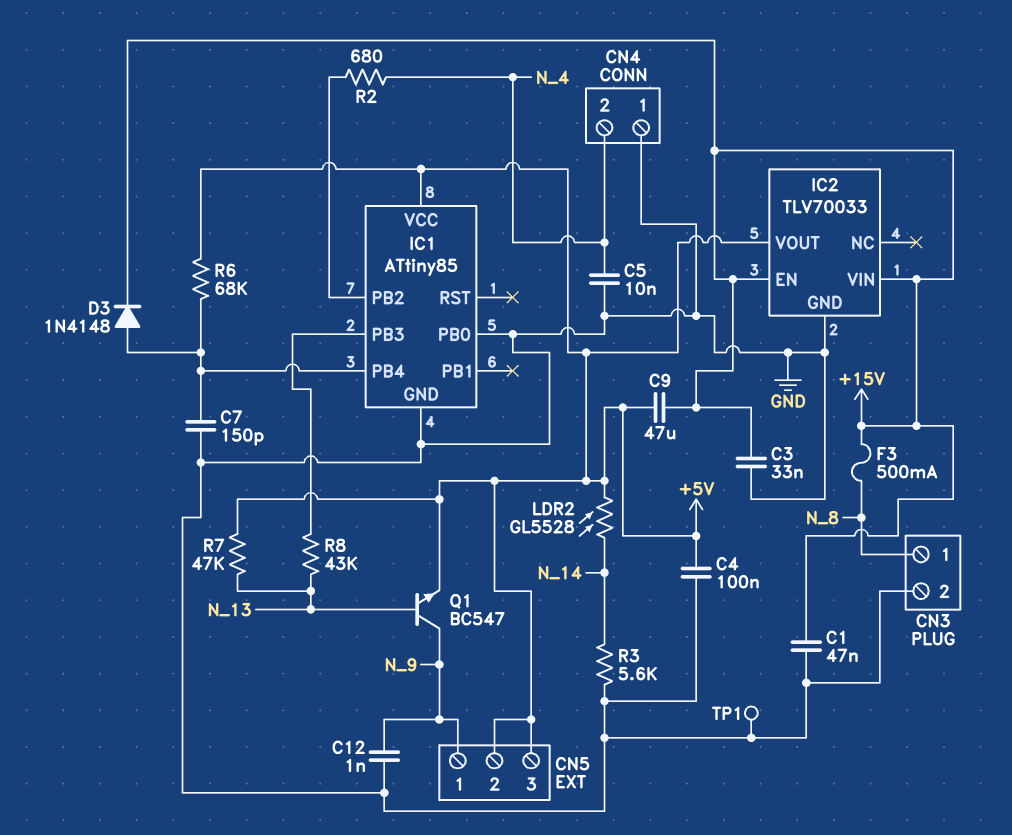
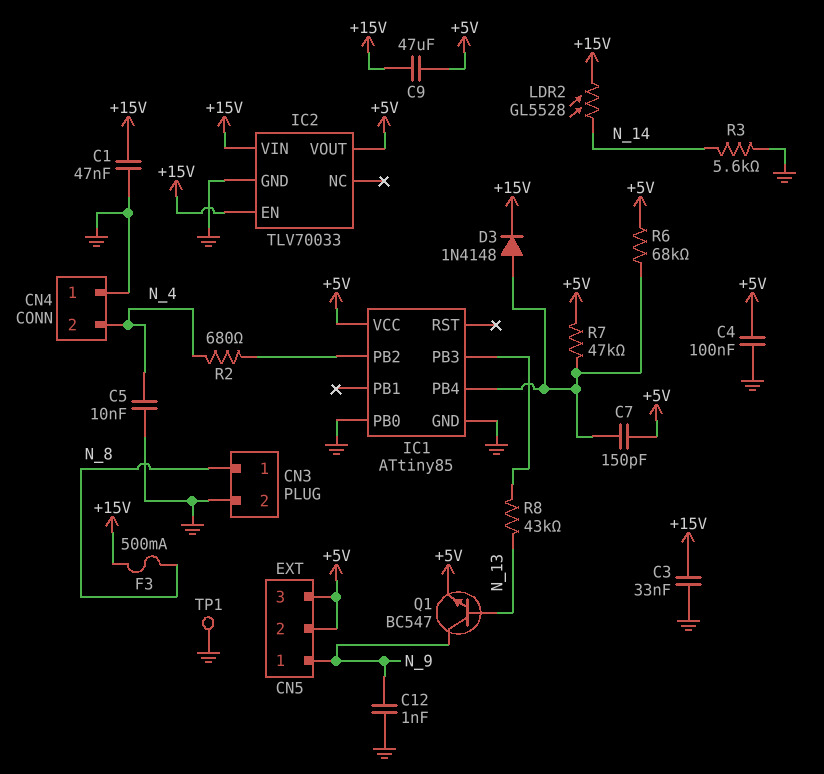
C7: 150pF (GND, IC1/PB4) -> 150pF (+5V, IC1/PB4)
LDR2: GL5528 (+5V, N_14) -> GL5528 (+15V, N_14)
R7: 47k (+5V, N_13) -> 47k (+5V, IC1/PB4)

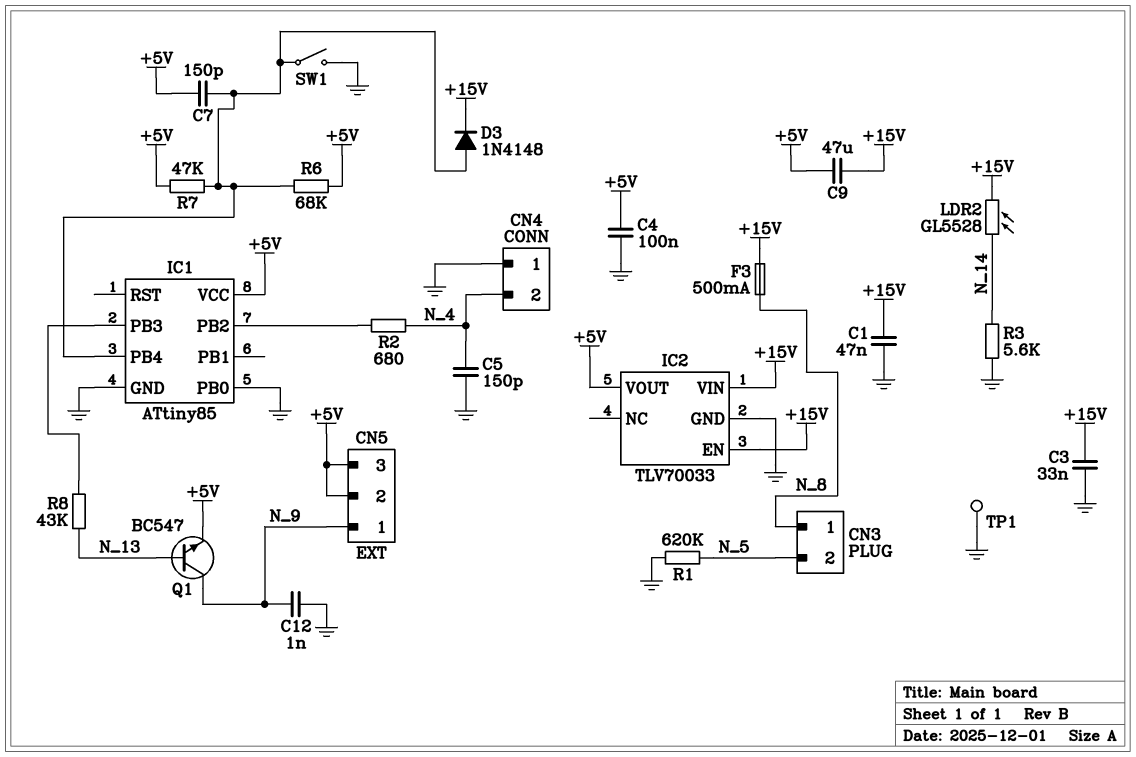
C5: 10nF (GND, N_4) -> 150pF (GND, N_4)
CN3 pin 2: GND -> N_5
R1: none -> 620k (GND, N_5)
SW1: none -> switch (GND, IC1/PB4)

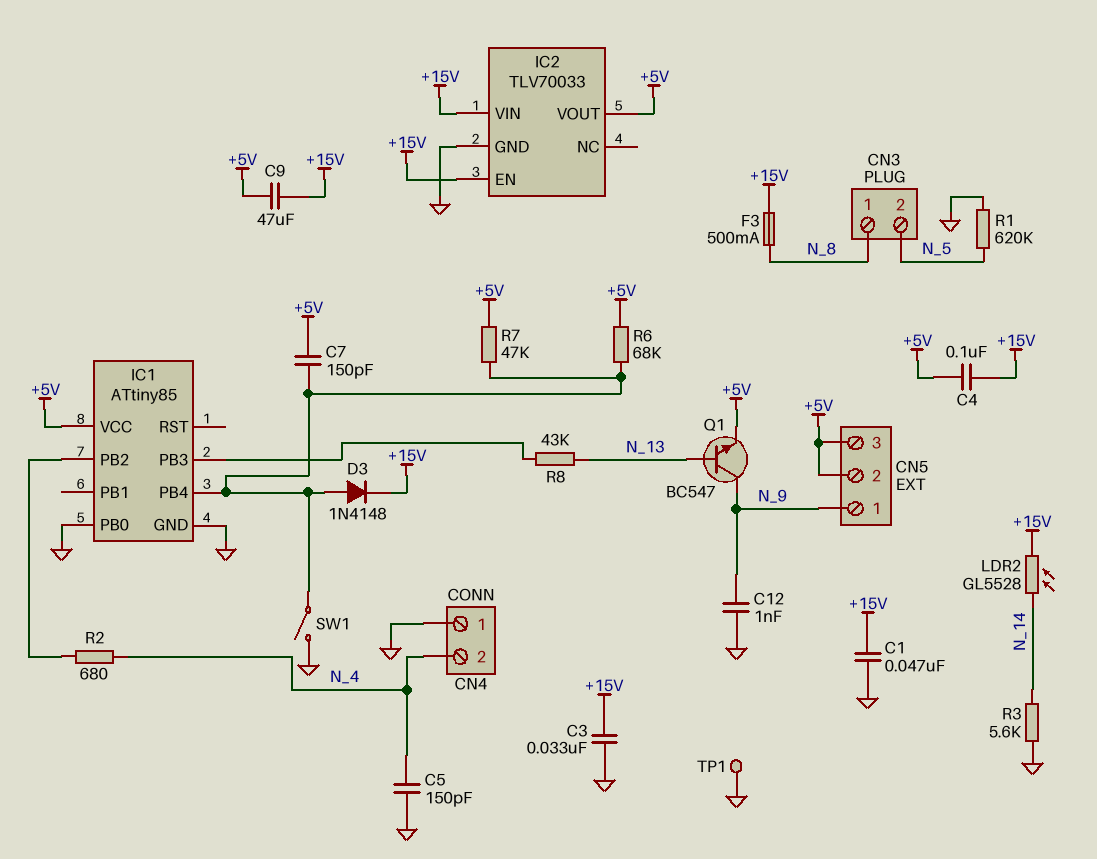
C4: 100nF (+5V, GND) -> 100nF (+5V, +15V)

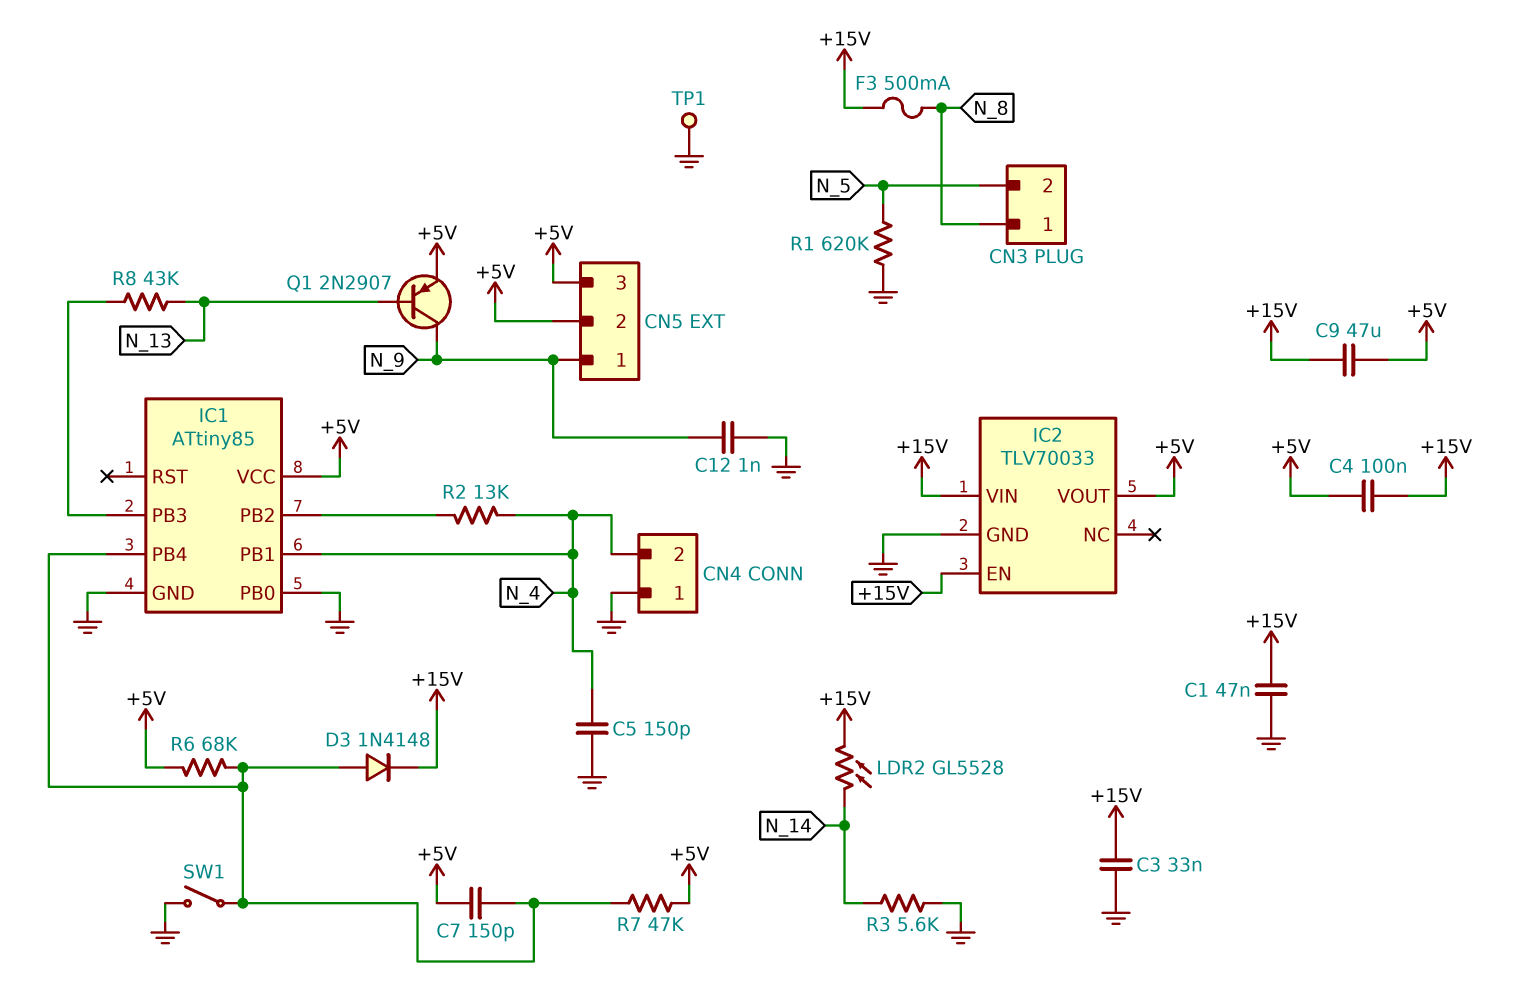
IC1 pin PB1: none -> N_4
Q1: NPN BC547 (B N_13, C N_9, E +5V) -> PNP 2N2907 (B N_13, C N_9, E +5V)
R2: 680 (IC1/PB2, N_4) -> 13k (IC1/PB2, N_4)

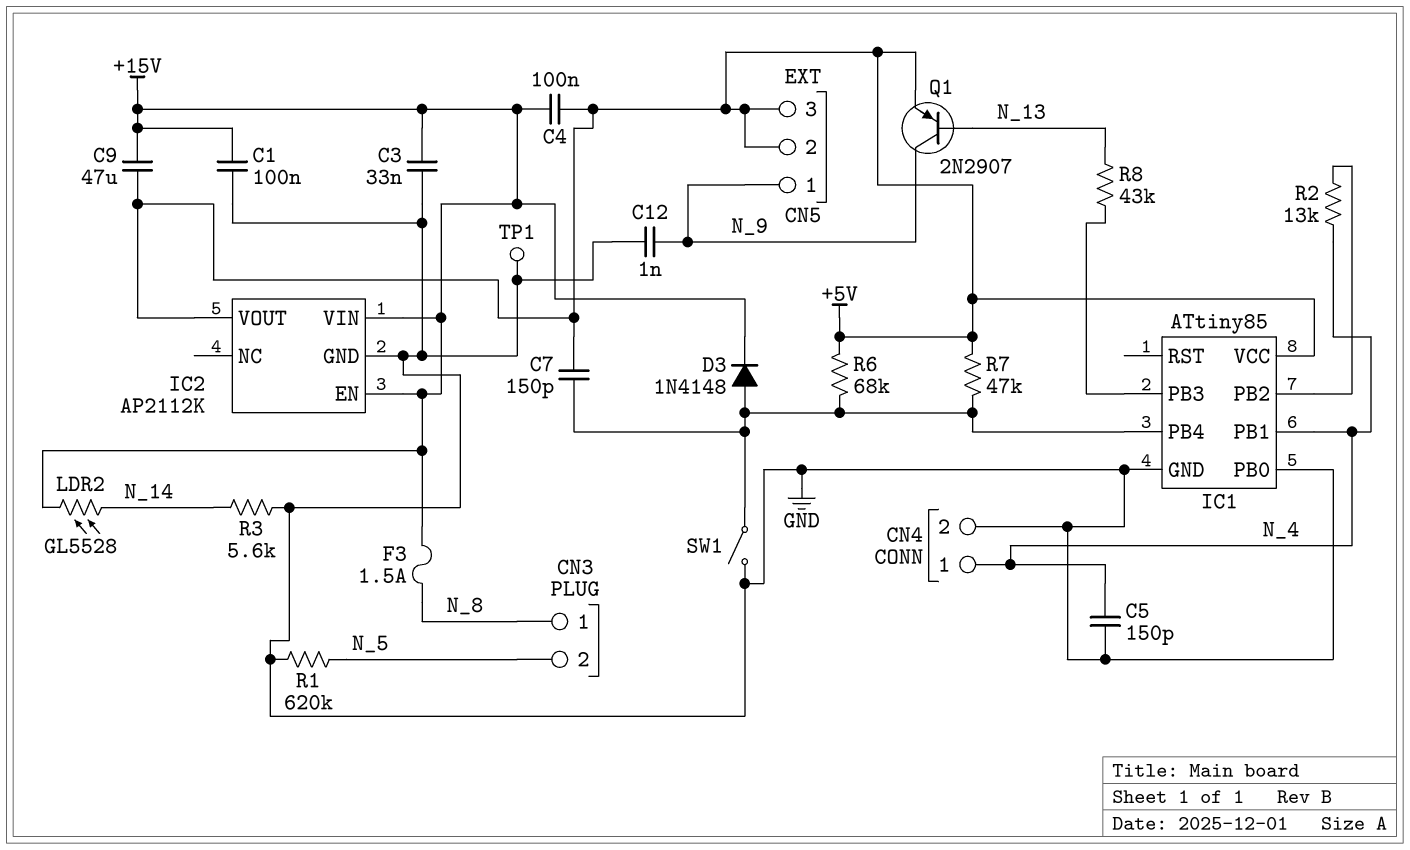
C1: 47nF (+15V, GND) -> 100nF (+15V, GND)
CN4 pin 1: GND -> N_4
CN4 pin 2: N_4 -> GND
F3: 500mA (+15V, N_8) -> 1.5A (+15V, N_8)
IC2: TLV70033 -> AP2112K

